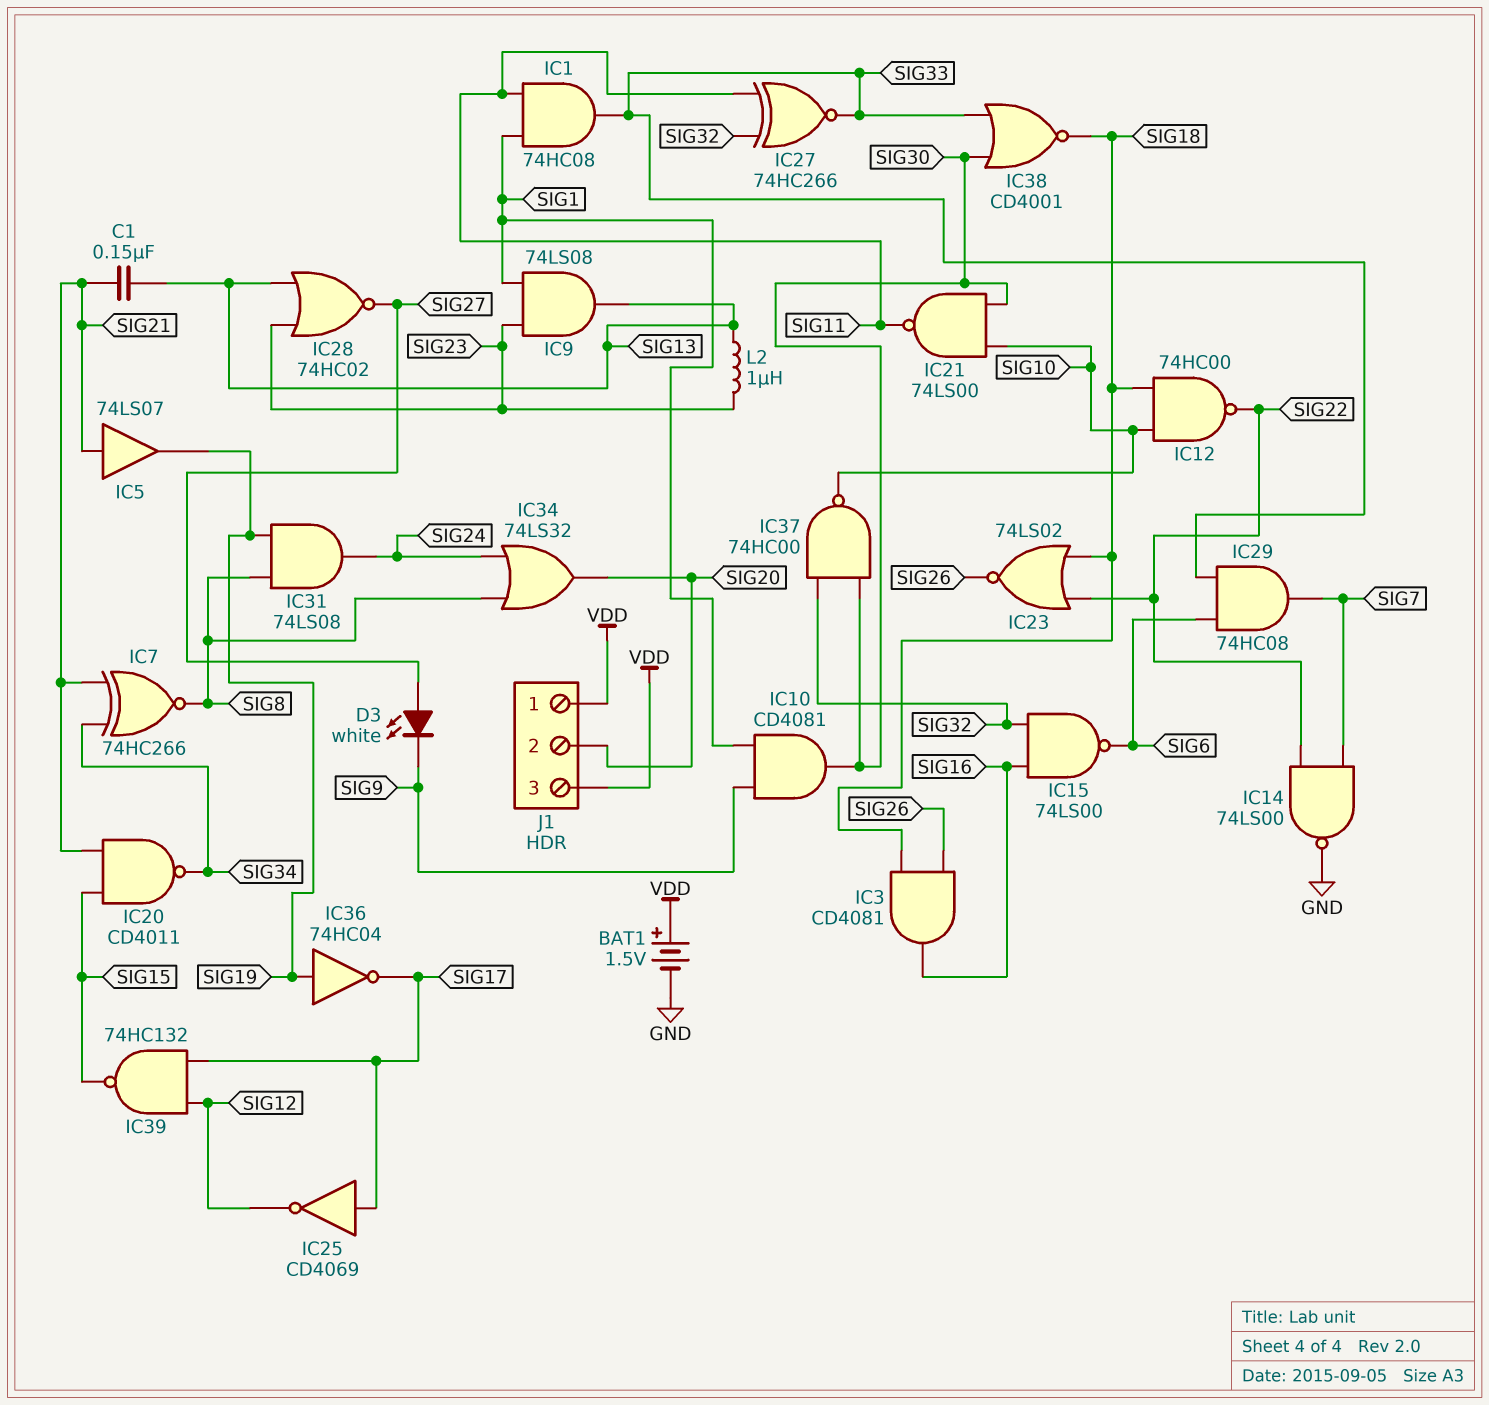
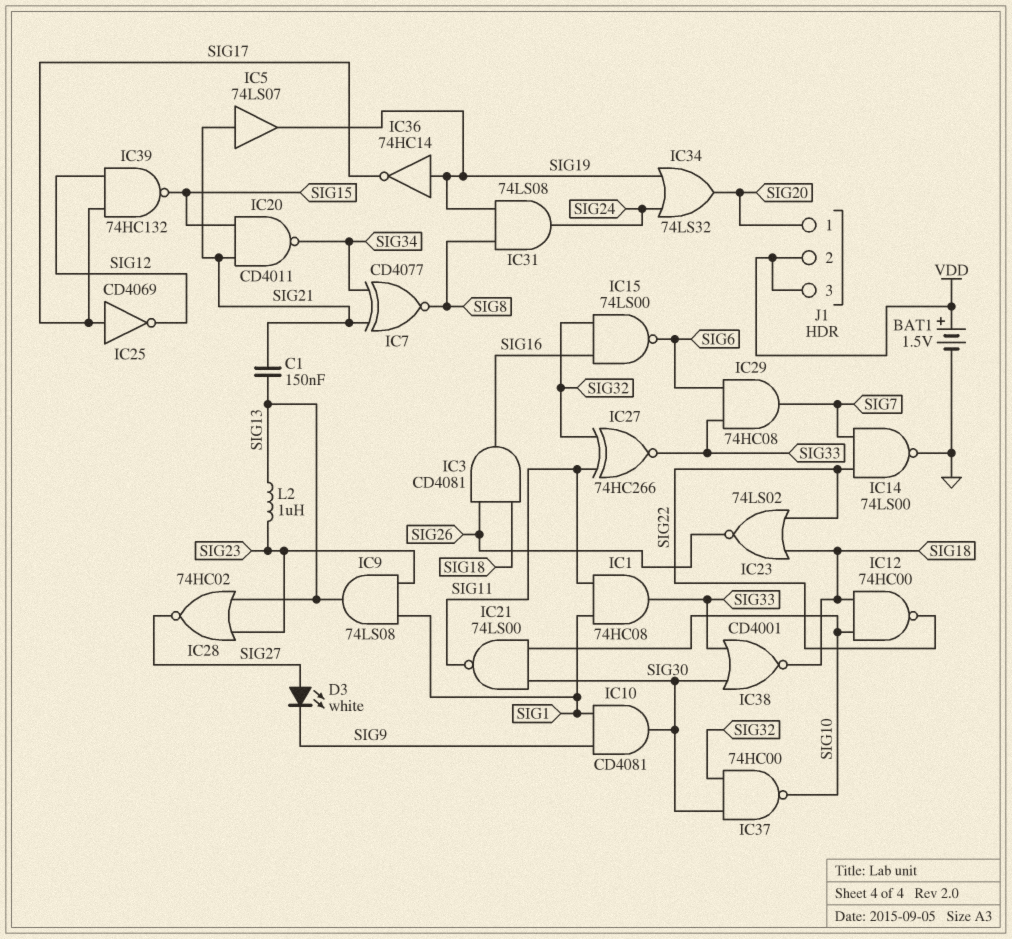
IC7: XNOR 74HC266 (in SIG21, in SIG34, out SIG8) -> XNOR CD4077 (in SIG21, in SIG34, out SIG8)
IC34: OR 74LS32 (in SIG8, in SIG24, out SIG20) -> OR 74LS32 (in SIG19, in SIG24, out SIG20)
IC36: NOT 74HC04 (in SIG19, out SIG17) -> NOT 74HC14 (in SIG19, out SIG17)
J1 pin 1: VDD -> SIG20
J1 pin 2: SIG20 -> VDD

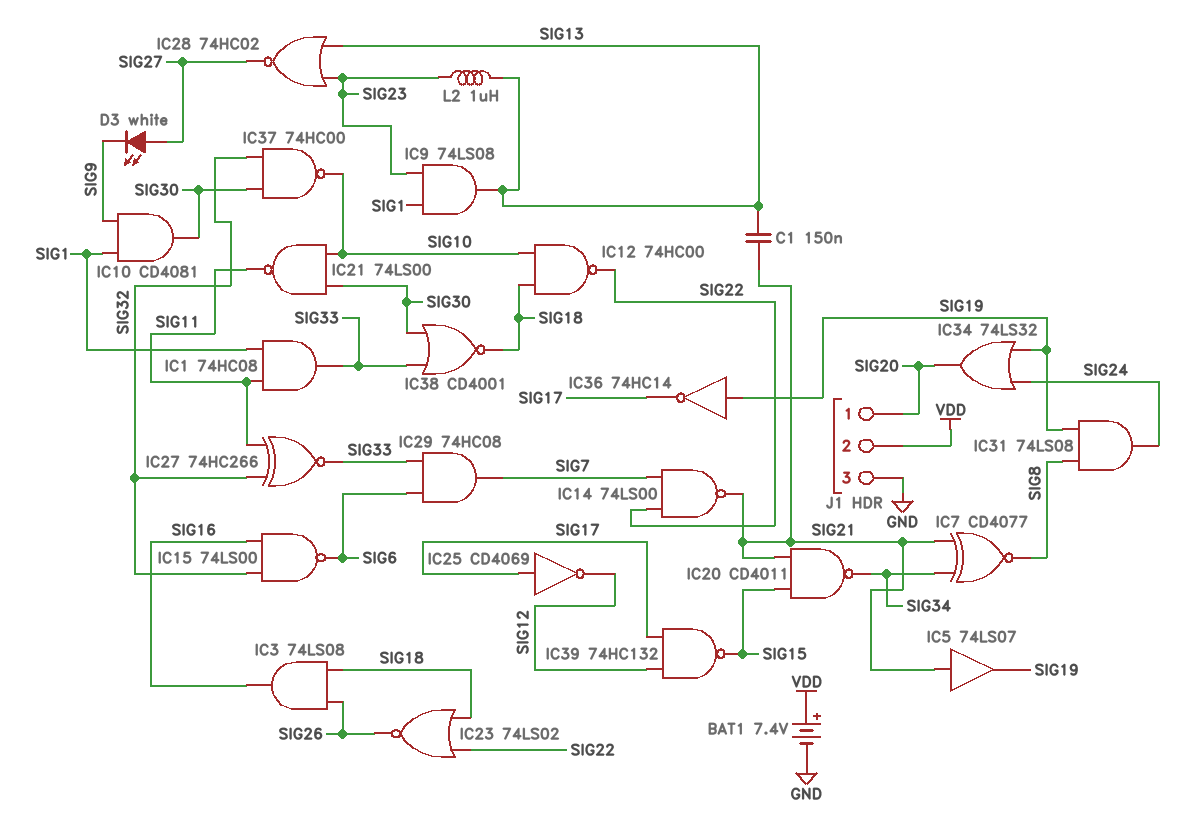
BAT1: 1.5V (plus VDD, minus GND) -> 7.4V (plus VDD, minus GND)
IC3: AND CD4081 (in SIG18, in SIG26, out SIG16) -> AND 74LS08 (in SIG18, in SIG26, out SIG16)
IC14: NAND 74LS00 (in SIG7, in SIG22, out GND) -> NAND 74LS00 (in SIG7, in SIG22, out SIG21)
J1 pin 3: VDD -> GND

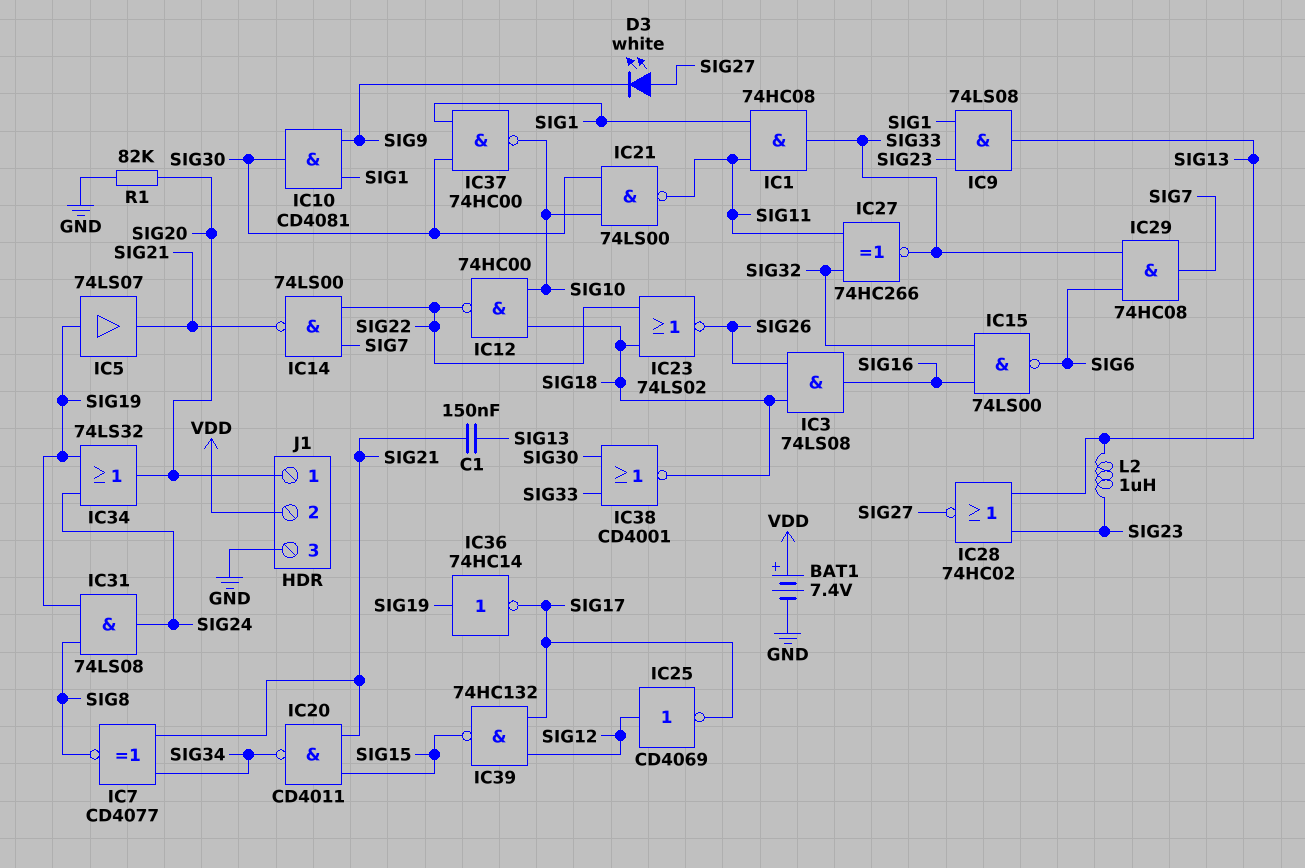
IC5: buffer 74LS07 (in SIG21, out SIG19) -> buffer 74LS07 (in SIG19, out SIG21)
IC25: NOT CD4069 (in SIG17, out SIG12) -> NOT CD4069 (in SIG12, out SIG17)
IC37: NAND 74HC00 (in SIG30, in SIG32, out SIG10) -> NAND 74HC00 (in SIG1, in SIG30, out SIG10)
R1: none -> 82k (GND, SIG20)

